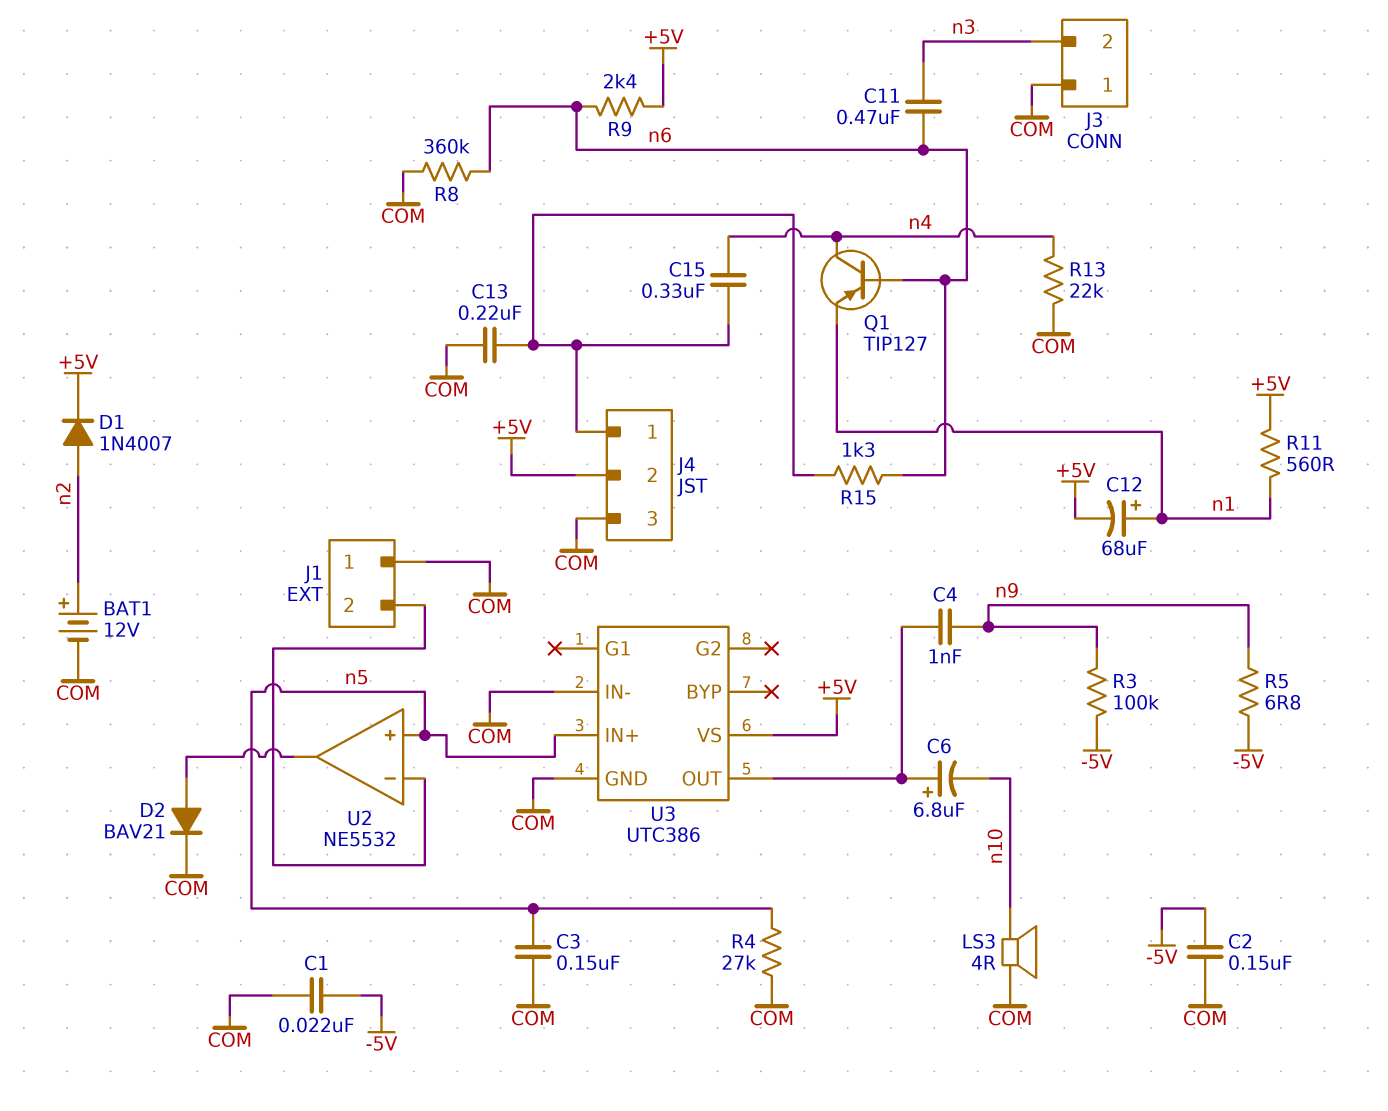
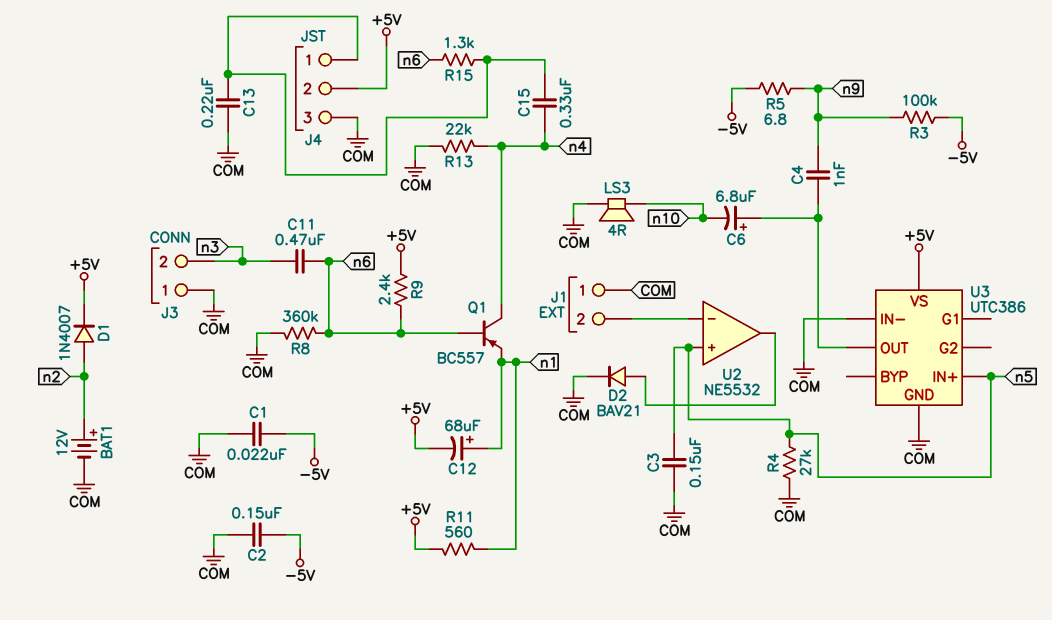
Q1: PNP TIP127 (B n6, C n4, E n1) -> PNP BC557 (B n6, C n4, E n1)

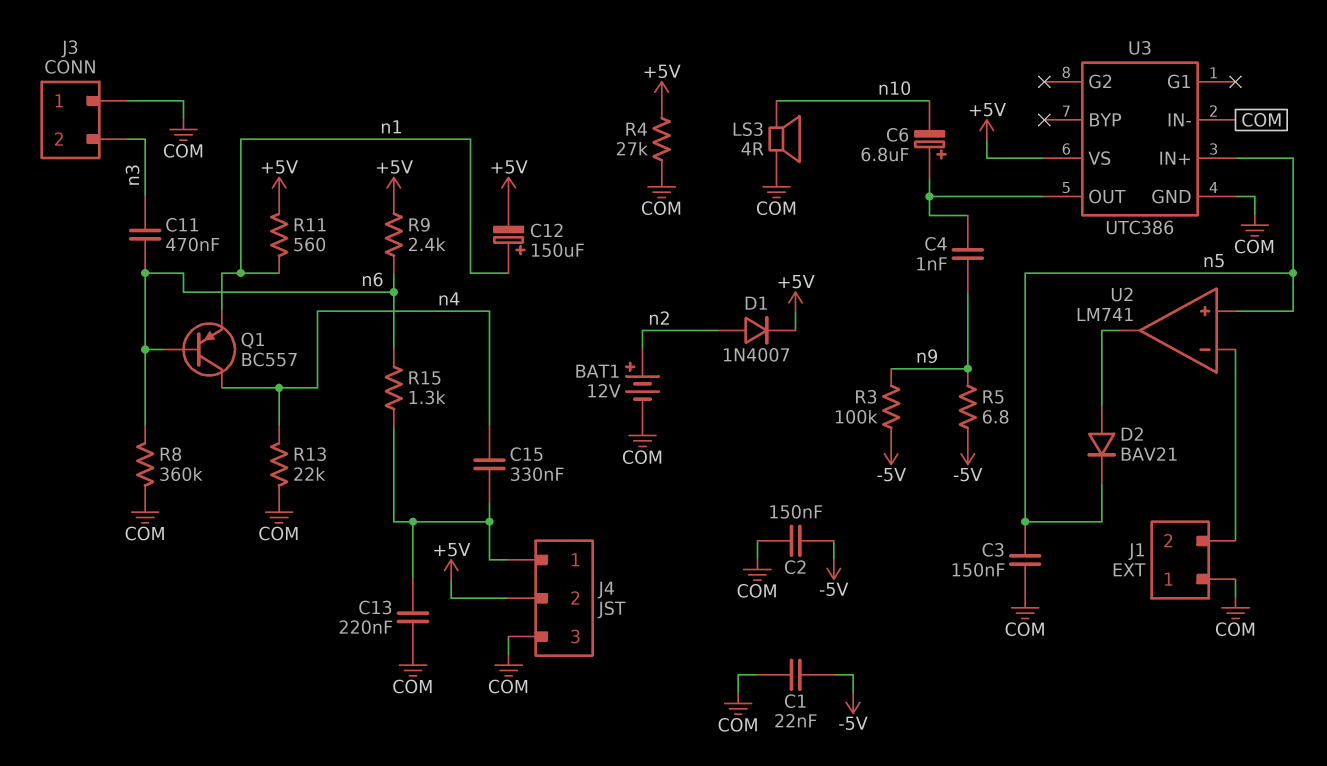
C12: 68uF (plus n1, minus +5V) -> 150uF (plus n1, minus +5V)
D2: diode BAV21 (A U2/out, K COM) -> diode BAV21 (A U2/out, K n5)
R4: 27k (COM, n5) -> 27k (+5V, COM)
U2: NE5532 -> LM741

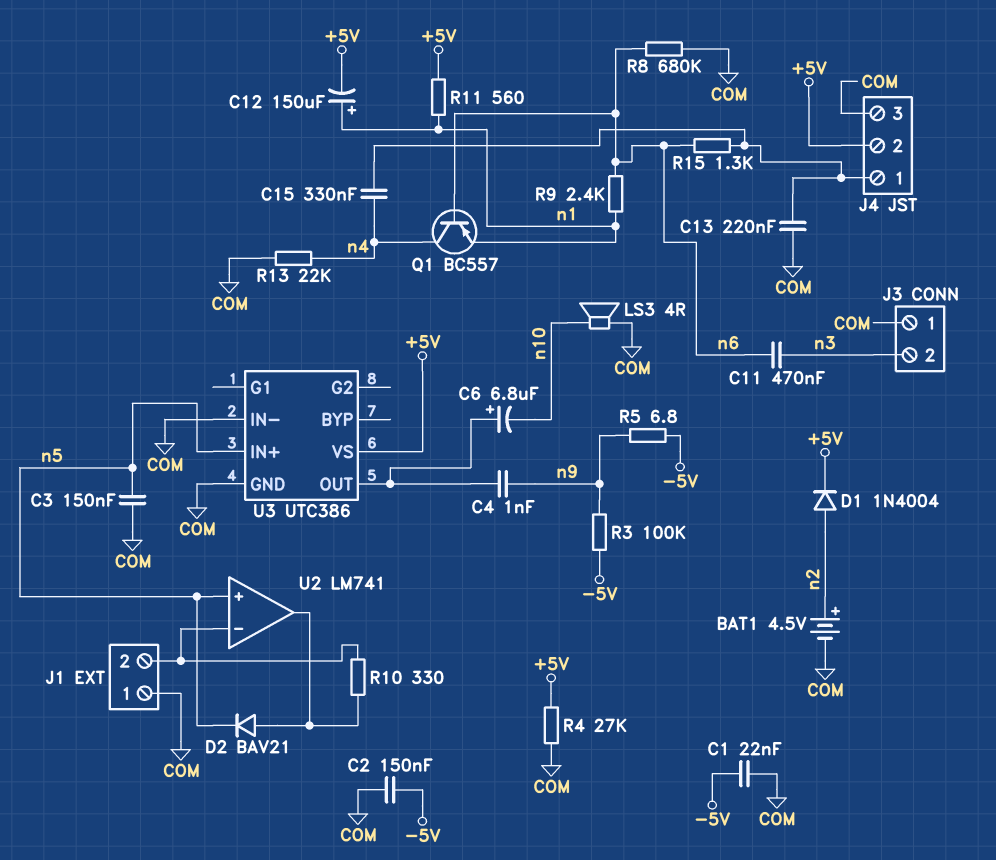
BAT1: 12V (plus n2, minus COM) -> 4.5V (plus n2, minus COM)
D1: diode 1N4007 (A n2, K +5V) -> diode 1N4004 (A n2, K +5V)
R8: 360k (COM, n6) -> 680k (COM, n6)
R9: 2.4k (+5V, n6) -> 2.4k (n1, n6)
R10: none -> 330 (J1/2, U2/out)

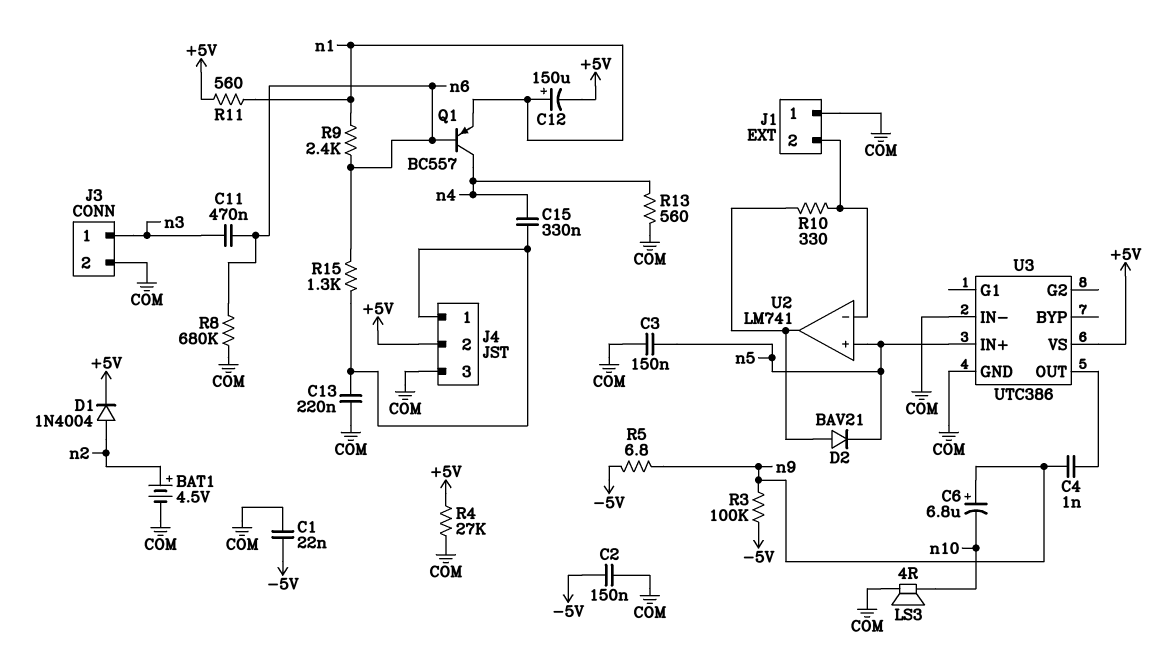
C6: 6.8uF (plus U3/OUT, minus n10) -> 6.8uF (plus n9, minus n10)
J3 pin 1: COM -> n3
J3 pin 2: n3 -> COM
R13: 22k (COM, n4) -> 560 (COM, n4)

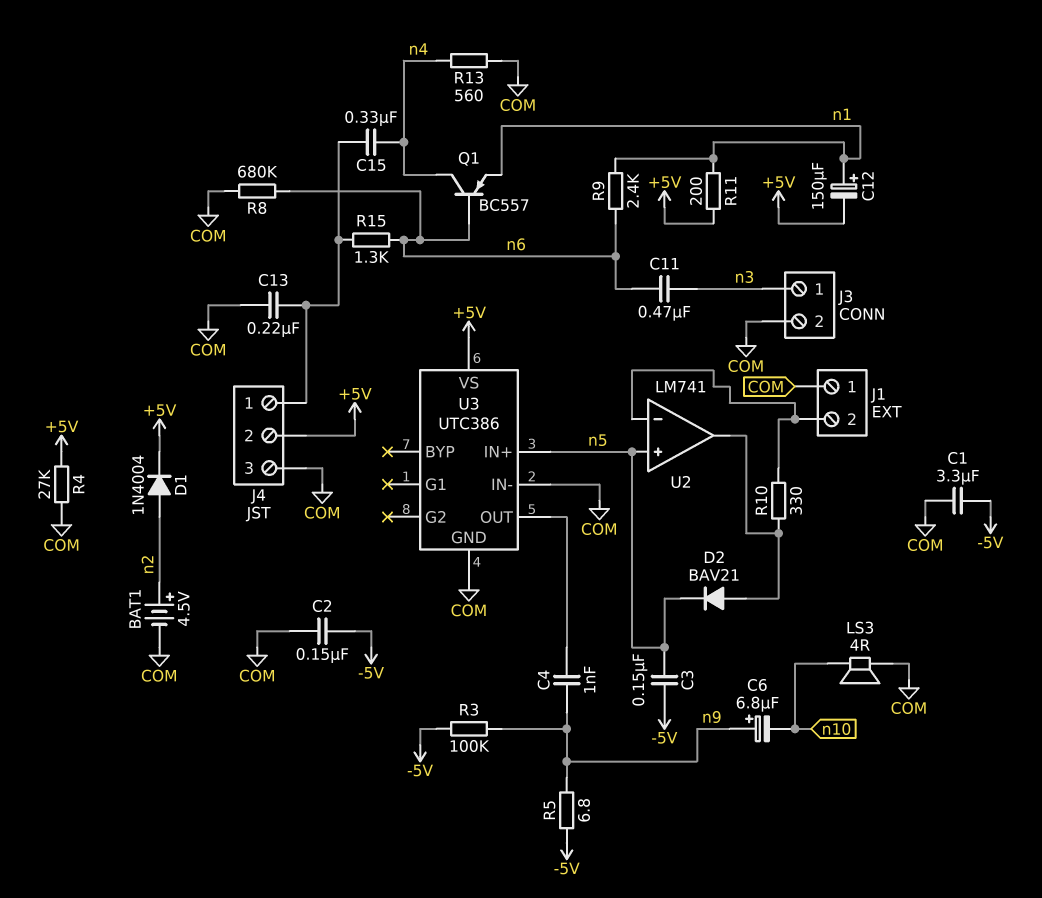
C1: 22nF (-5V, COM) -> 3.3uF (-5V, COM)
C3: 150nF (COM, n5) -> 150nF (-5V, n5)
R11: 560 (+5V, n1) -> 200 (+5V, n1)

